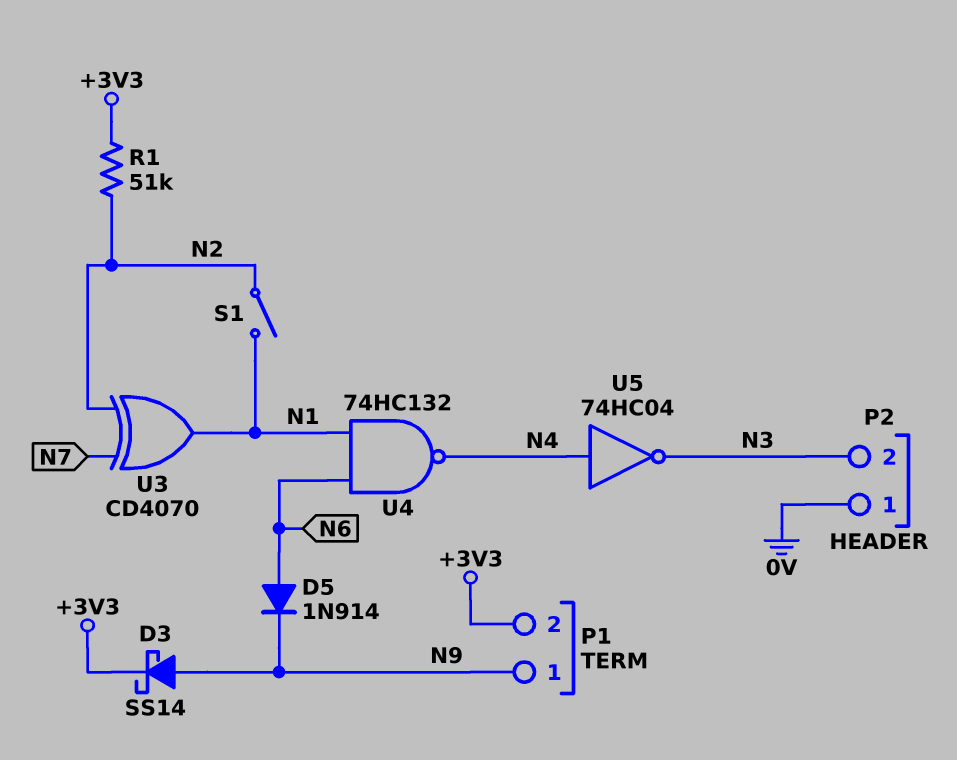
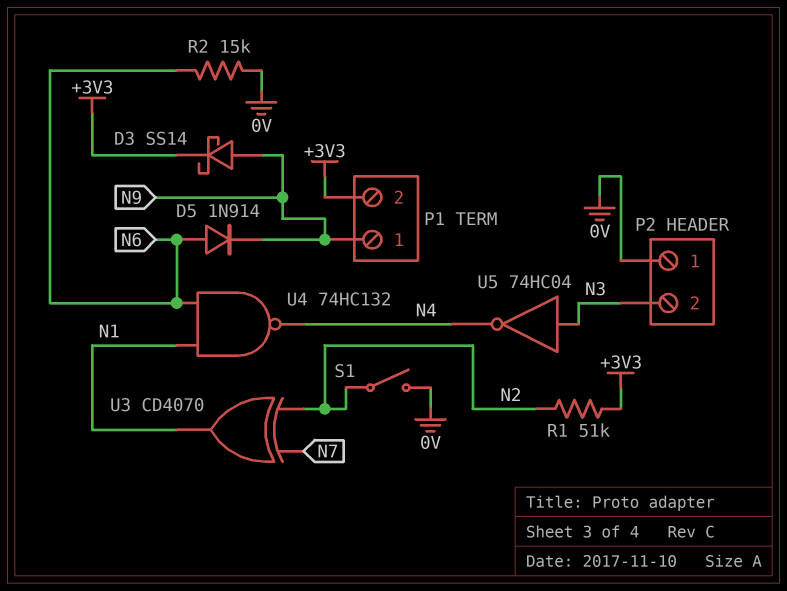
R2: none -> 15k (0V, N6)
S1: switch (N1, N2) -> switch (0V, N2)
U5: NOT 74HC04 (in N4, out N3) -> NOT 74HC04 (in N3, out N4)

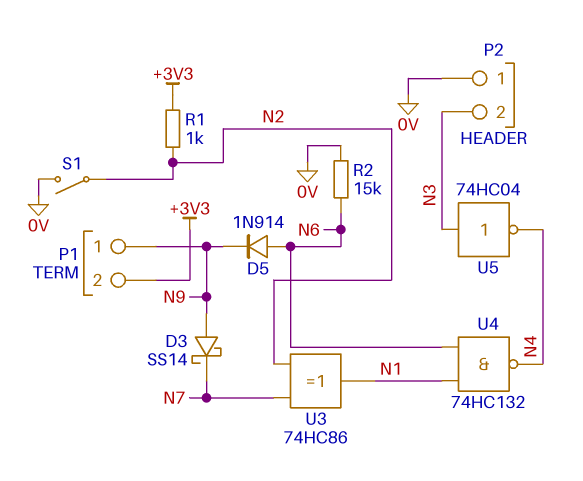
D3: schottky SS14 (A N9, K +3V3) -> schottky SS14 (A N9, K N7)
R1: 51k (+3V3, N2) -> 1k (+3V3, N2)
U3: XOR CD4070 (in N2, in N7, out N1) -> XOR 74HC86 (in N2, in N7, out N1)

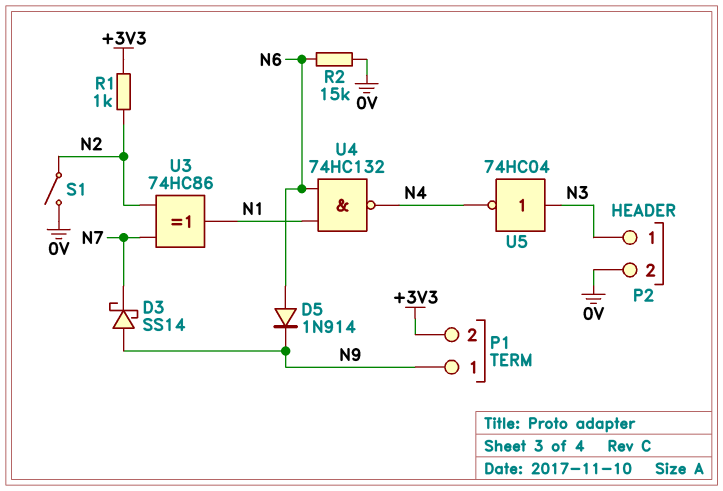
P2 pin 1: 0V -> N3
P2 pin 2: N3 -> 0V

